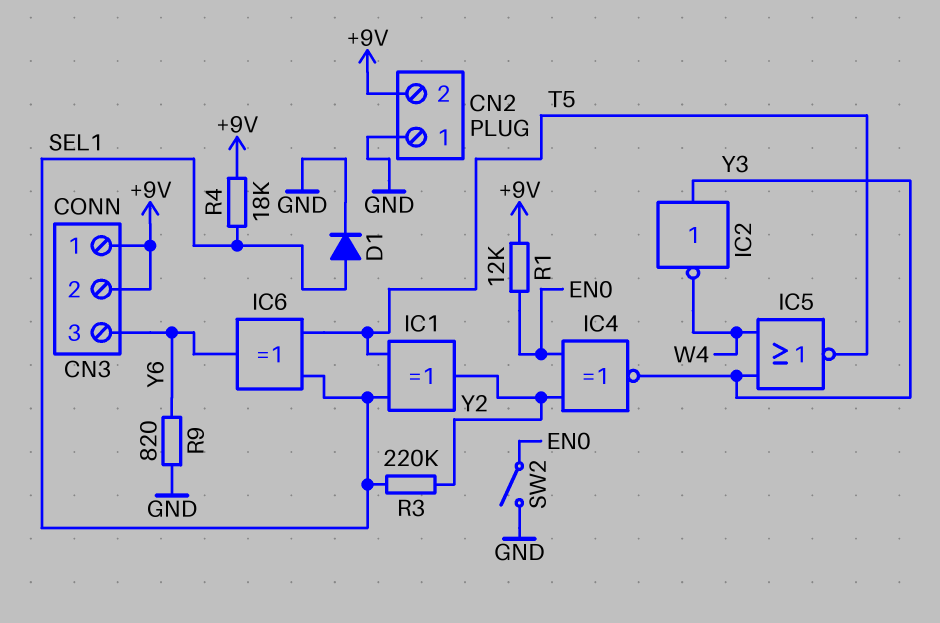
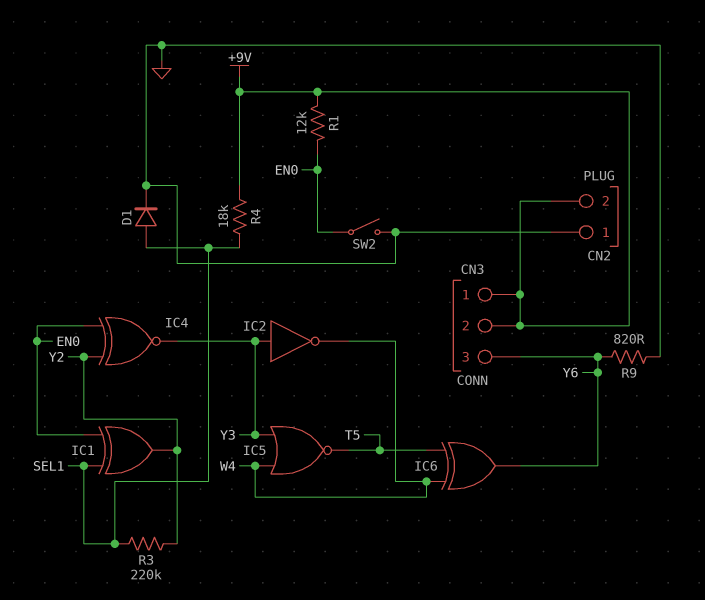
IC1: XOR (in SEL1, in T5, out Y2) -> XOR (in EN0, in SEL1, out Y2)
IC6: XOR (in SEL1, in T5, out Y6) -> XOR (in T5, in W4, out Y6)

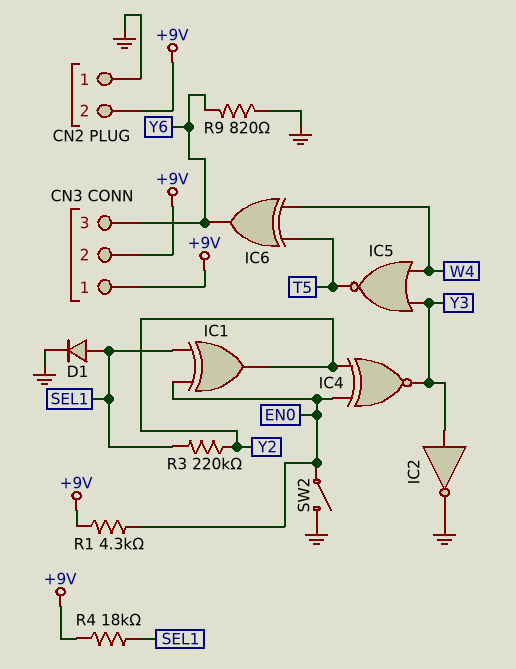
IC2: NOT (in Y3, out W4) -> NOT (in Y3, out GND)
R1: 12k (+9V, EN0) -> 4.3k (+9V, EN0)

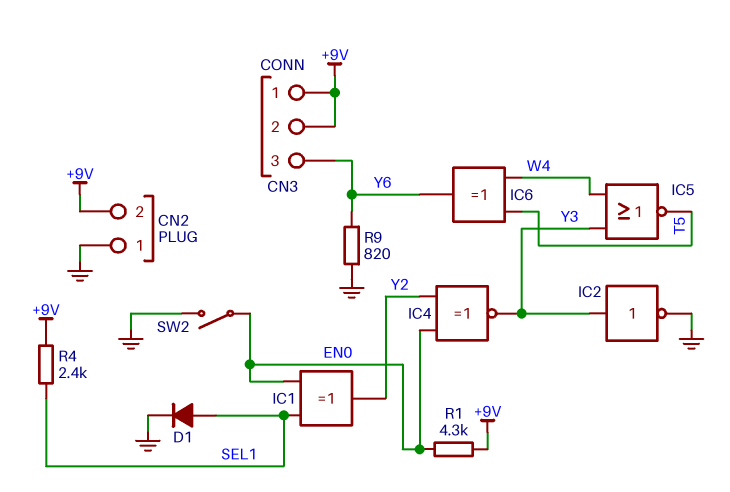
R3: 220k (SEL1, Y2) -> none
R4: 18k (+9V, SEL1) -> 2.4k (+9V, SEL1)

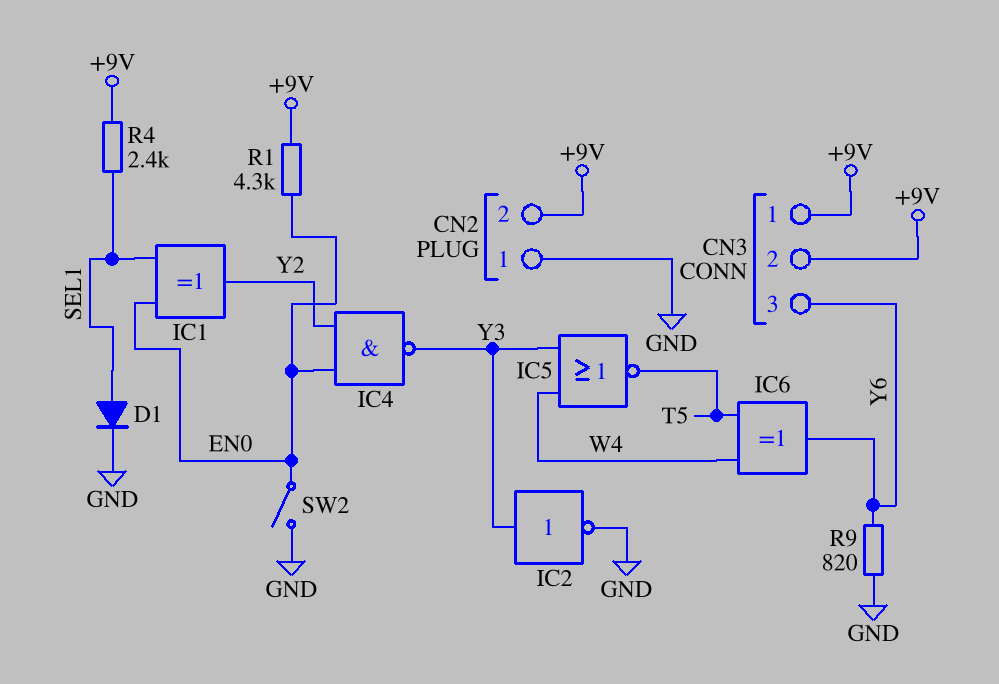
IC4: XNOR (in EN0, in Y2, out Y3) -> NAND (in EN0, in Y2, out Y3)

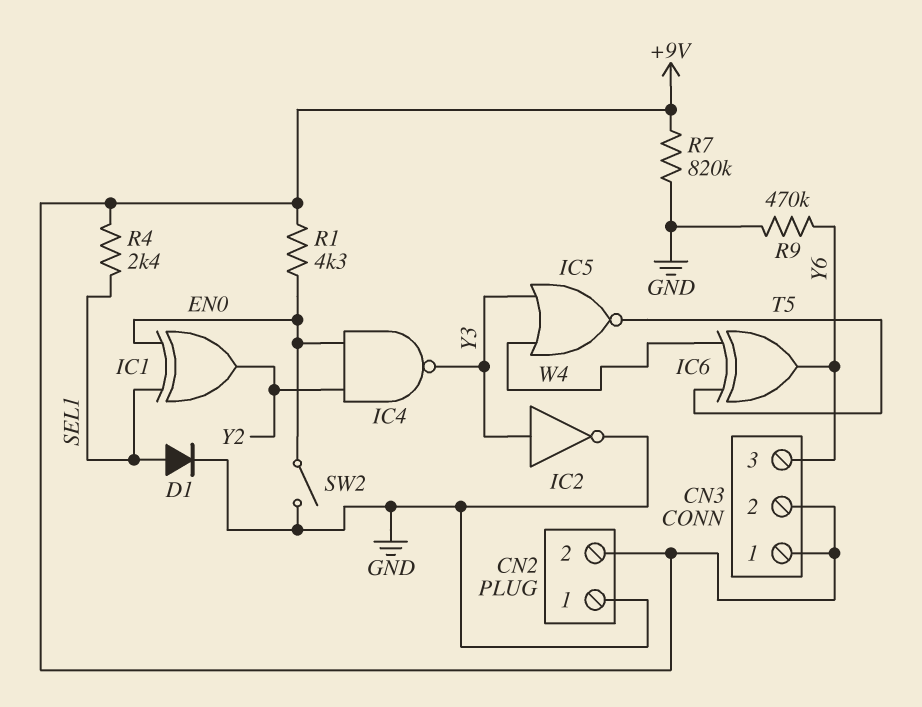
R7: none -> 820k (+9V, GND)
R9: 820 (GND, Y6) -> 470k (GND, Y6)

